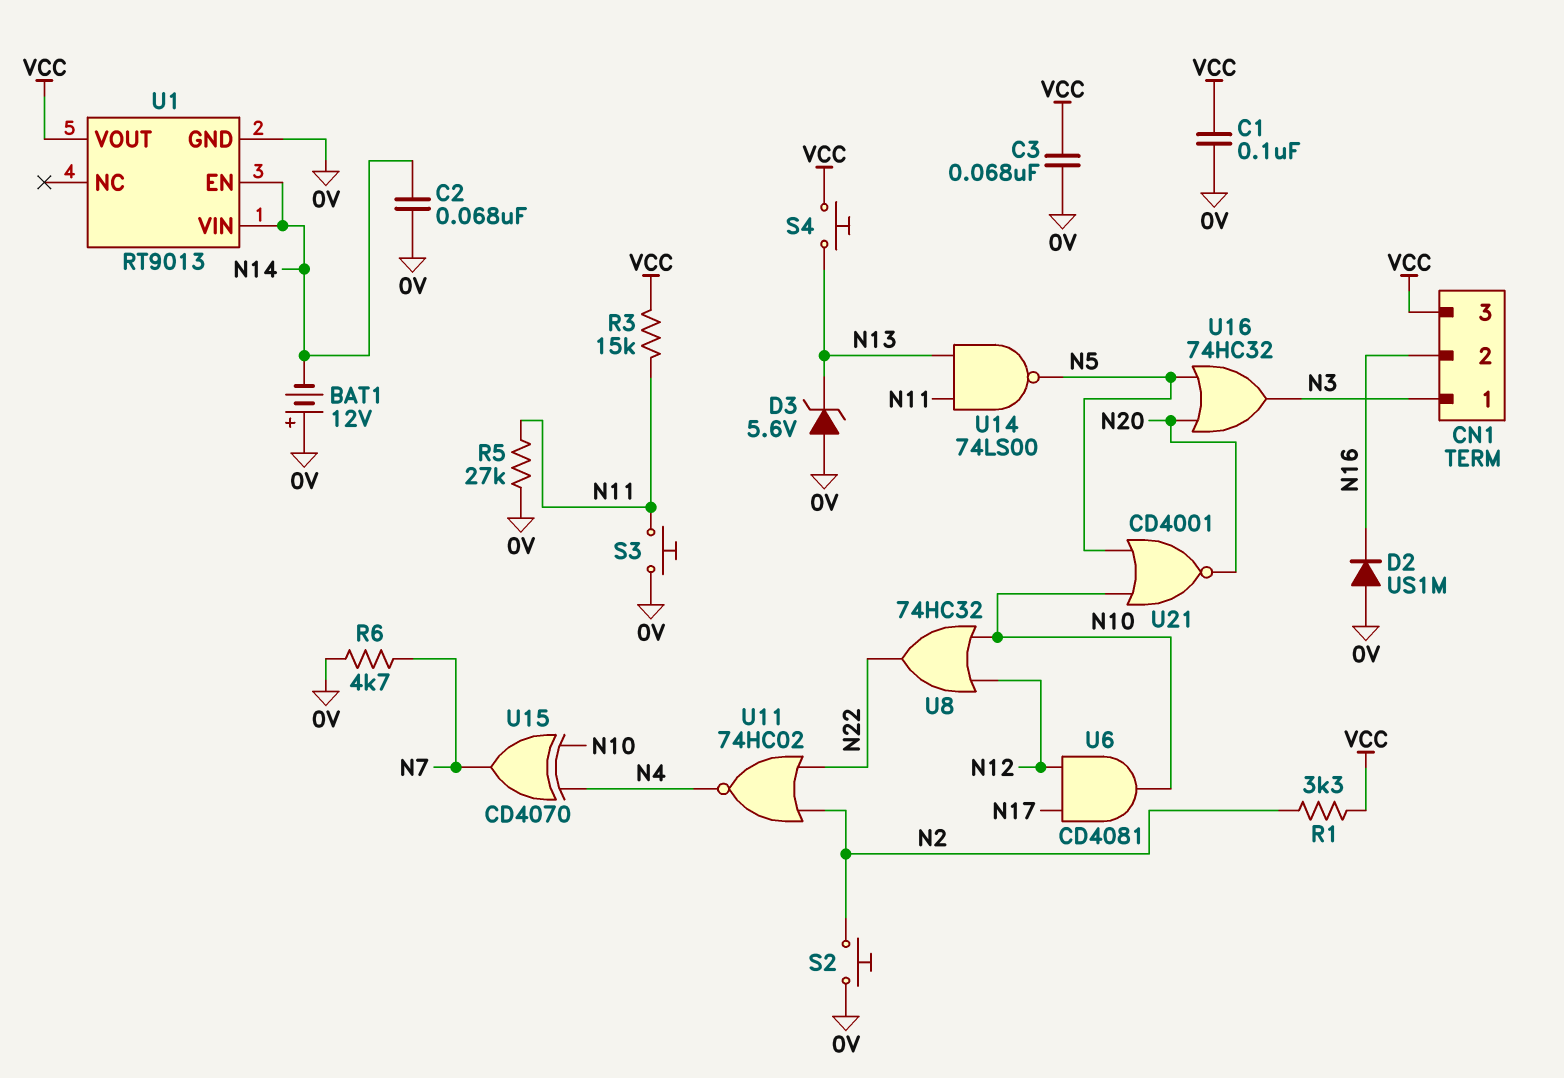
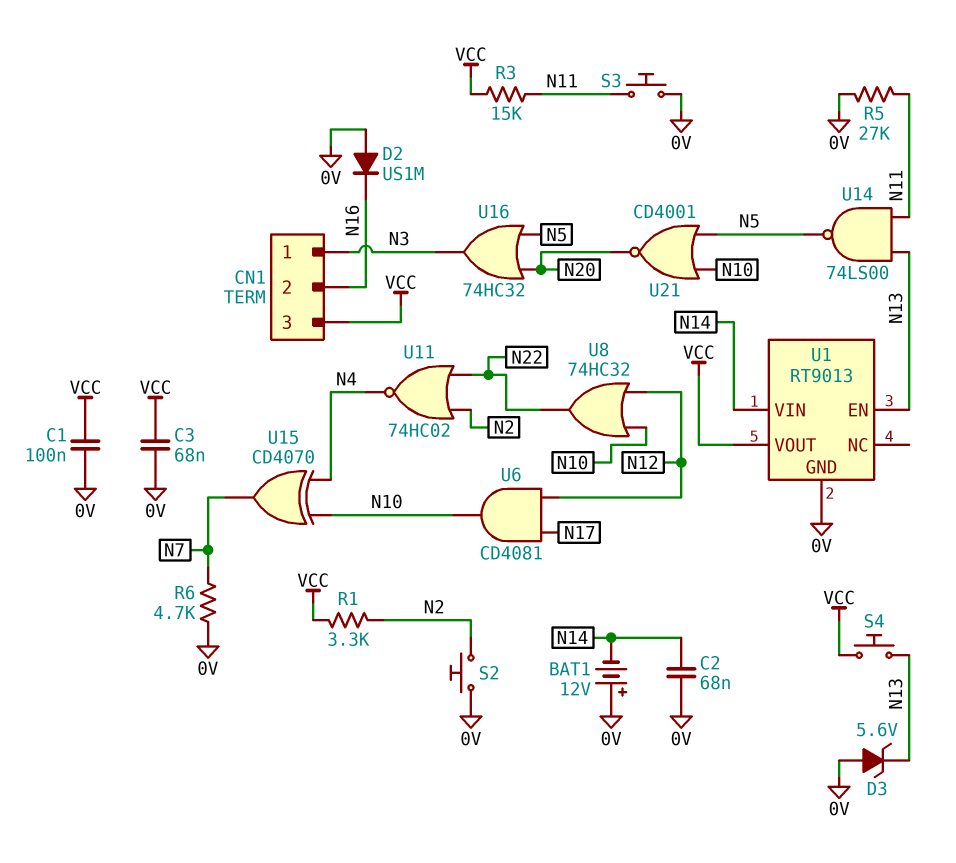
U1 pin EN: N14 -> N13

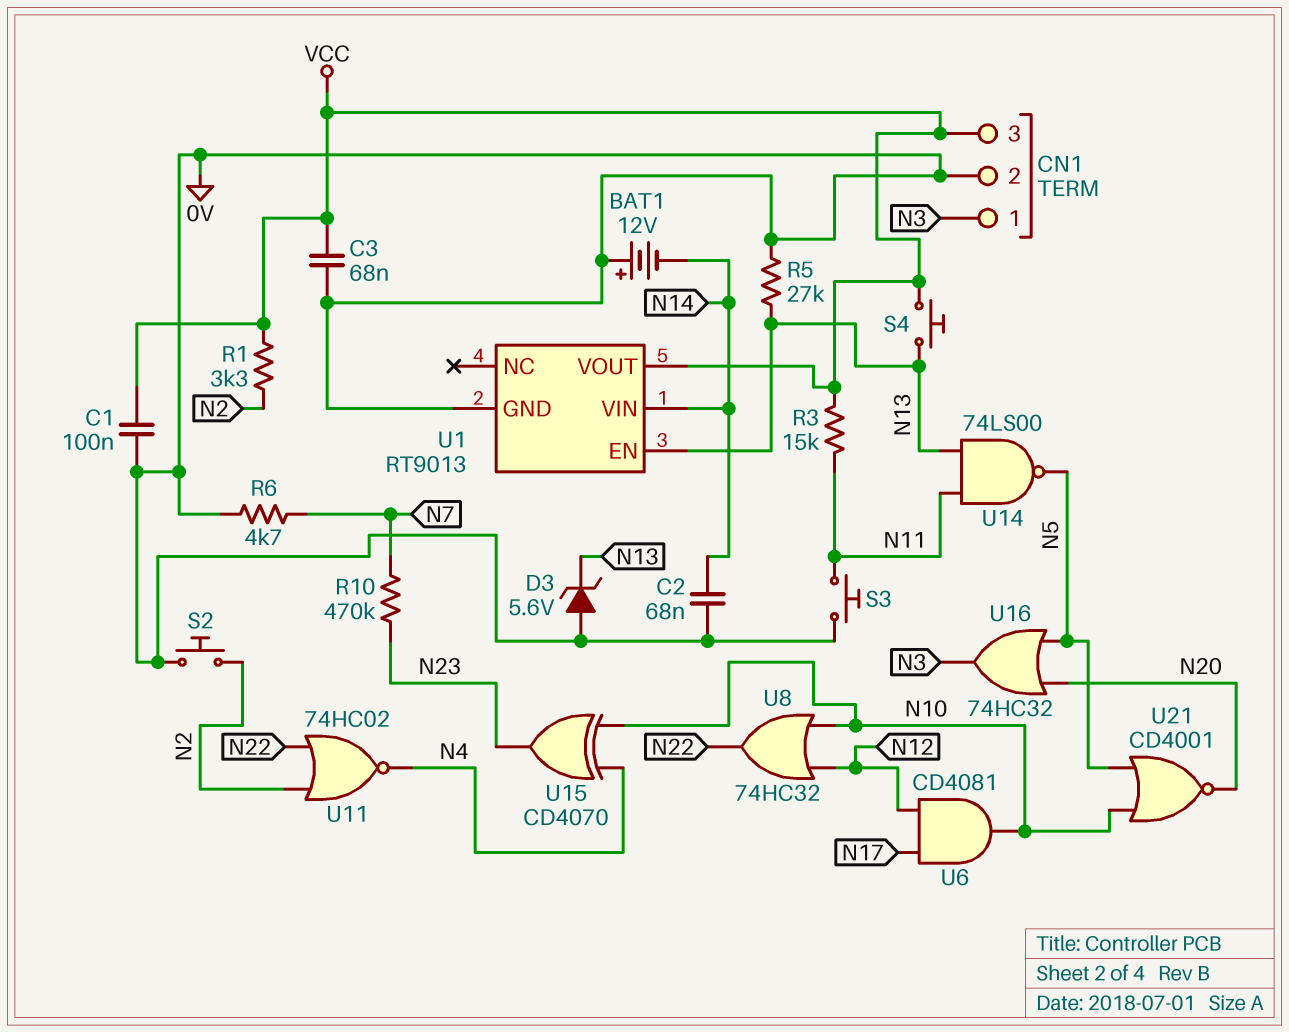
CN1 pin 2: N16 -> 0V
D2: diode US1M (A 0V, K N16) -> none
R5: 27k (0V, N11) -> 27k (0V, N13)
R10: none -> 470k (N7, N23)
U15: XOR CD4070 (in N4, in N10, out N7) -> XOR CD4070 (in N4, in N10, out N23)

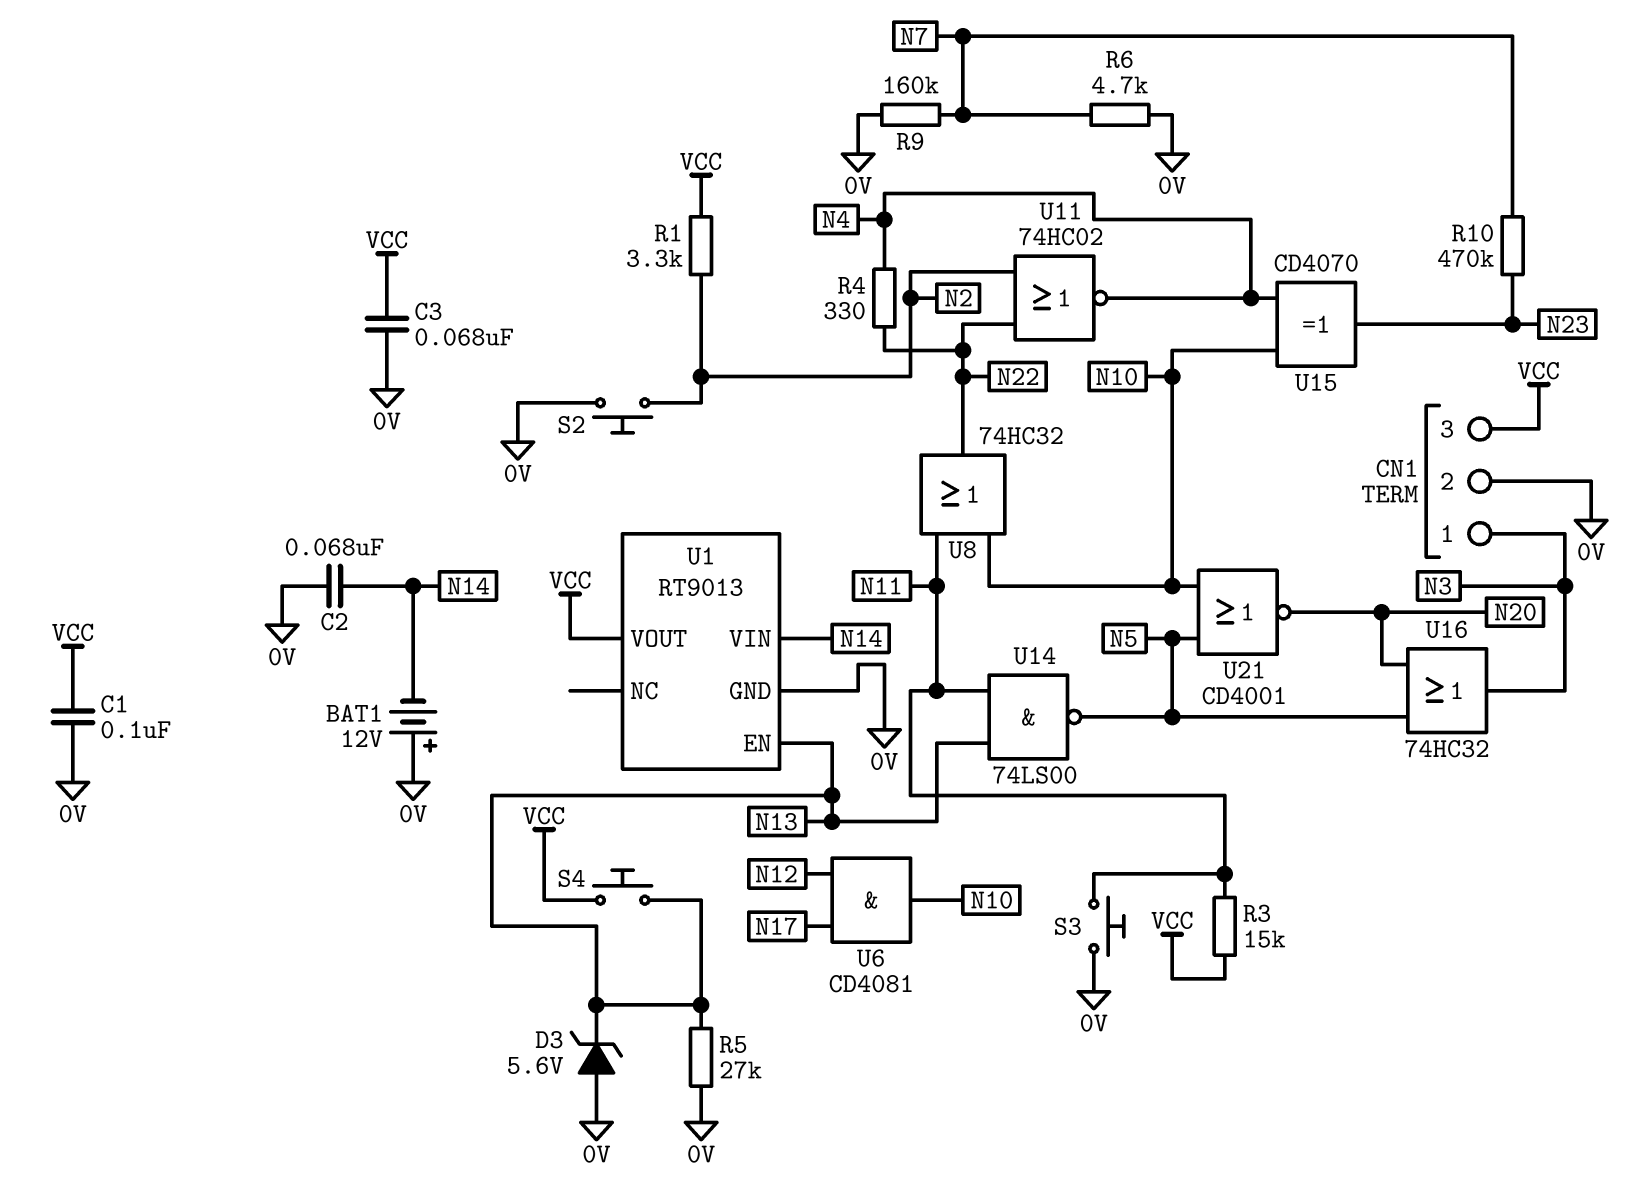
R4: none -> 330 (N4, N22)
R9: none -> 160k (0V, N7)
U8: OR 74HC32 (in N10, in N12, out N22) -> OR 74HC32 (in N10, in N11, out N22)

